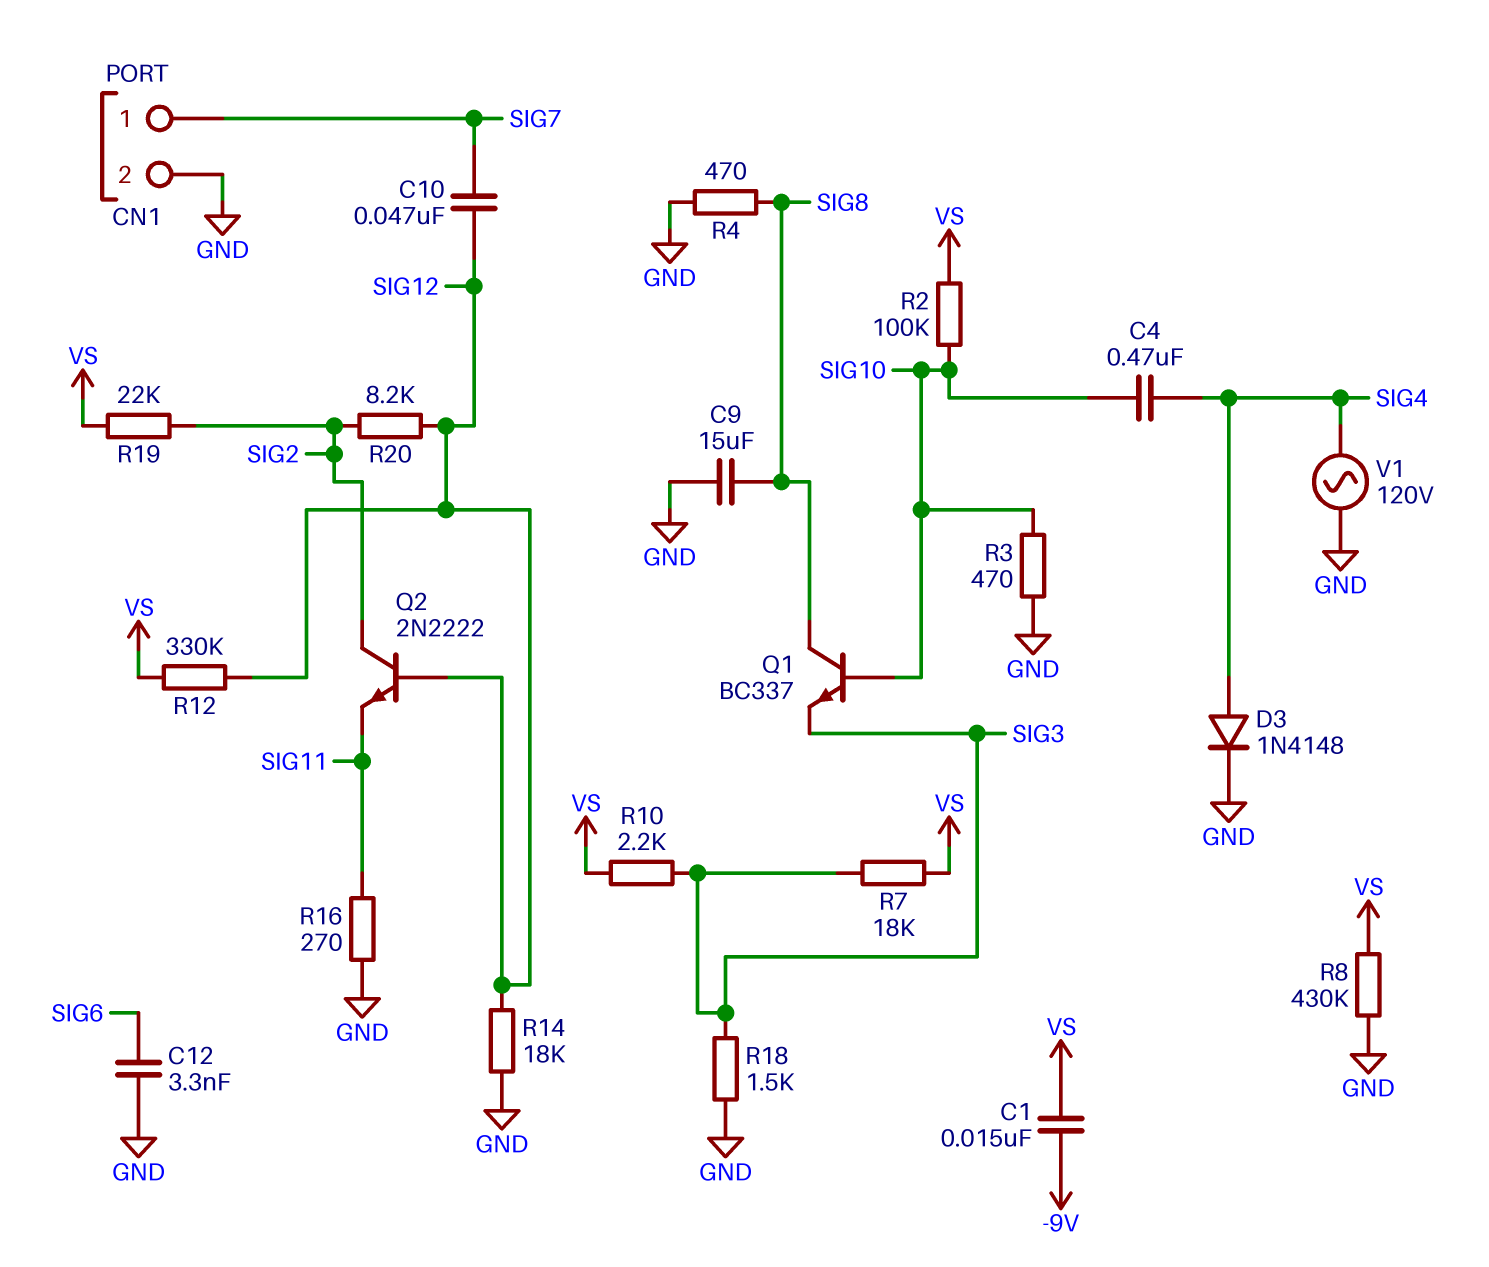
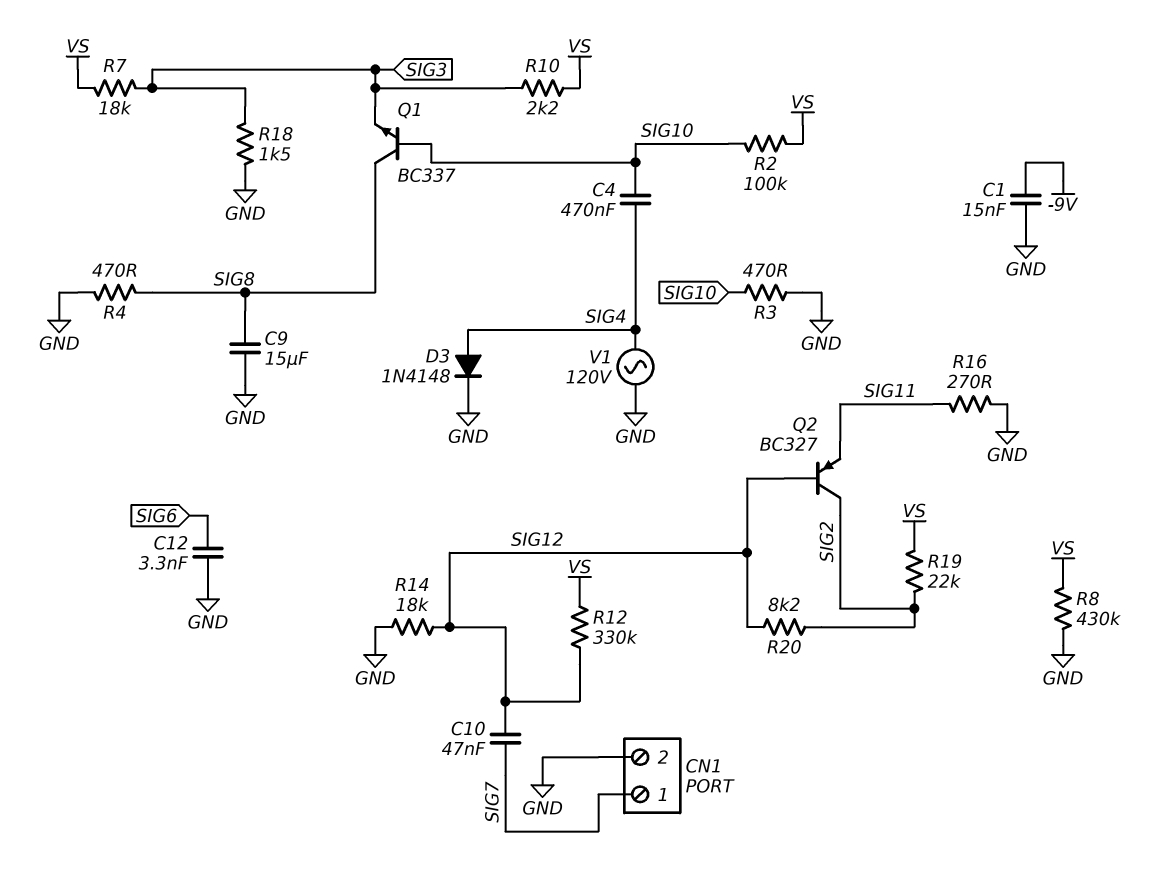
C1: 15nF (-9V, VS) -> 15nF (-9V, GND)
Q2: NPN 2N2222 (B SIG12, C SIG2, E SIG11) -> PNP BC327 (B SIG12, C SIG2, E SIG11)

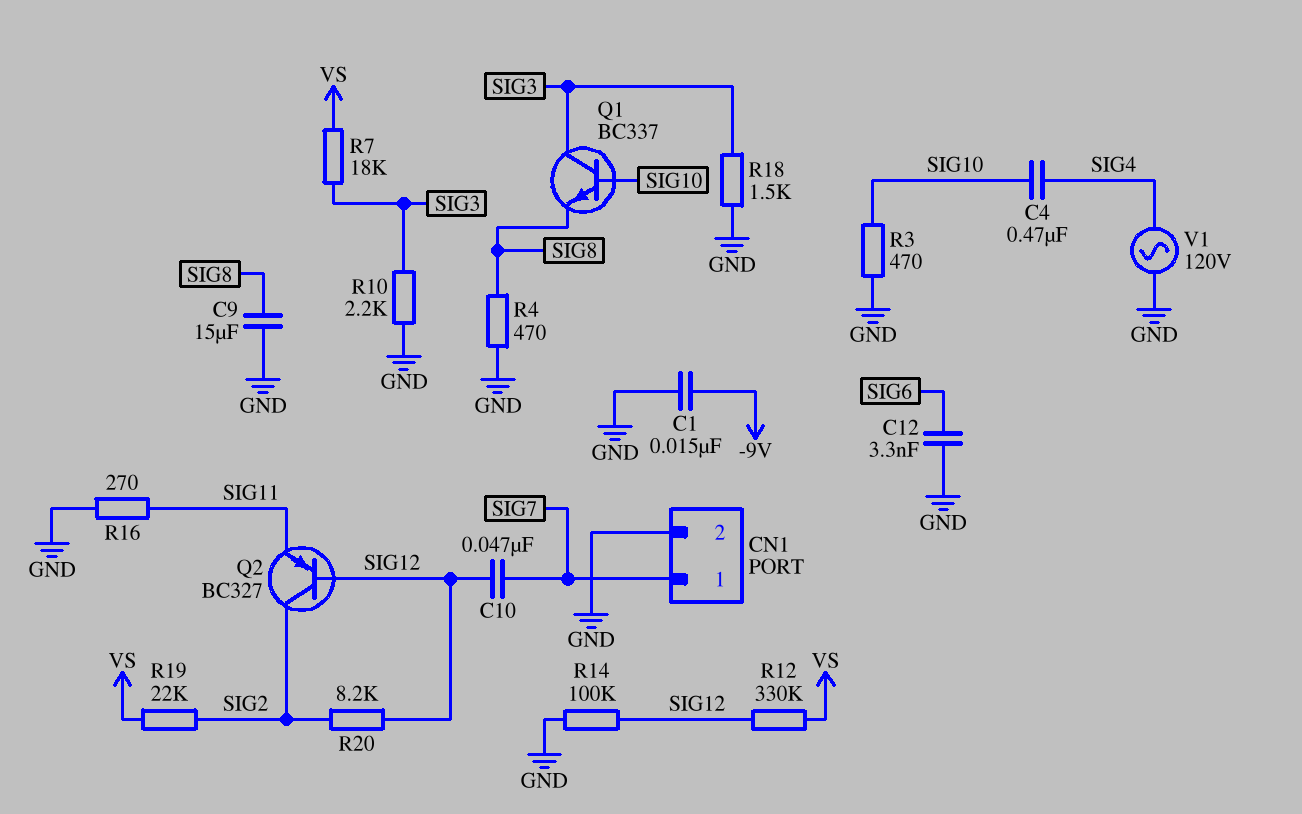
D3: diode 1N4148 (A SIG4, K GND) -> none
Q1: NPN BC337 (B SIG10, C SIG8, E SIG3) -> NPN BC337 (B SIG10, C SIG3, E SIG8)
R2: 100k (SIG10, VS) -> none
R8: 430k (GND, VS) -> none
R10: 2.2k (SIG3, VS) -> 2.2k (GND, SIG3)
R14: 18k (GND, SIG12) -> 100k (GND, SIG12)

